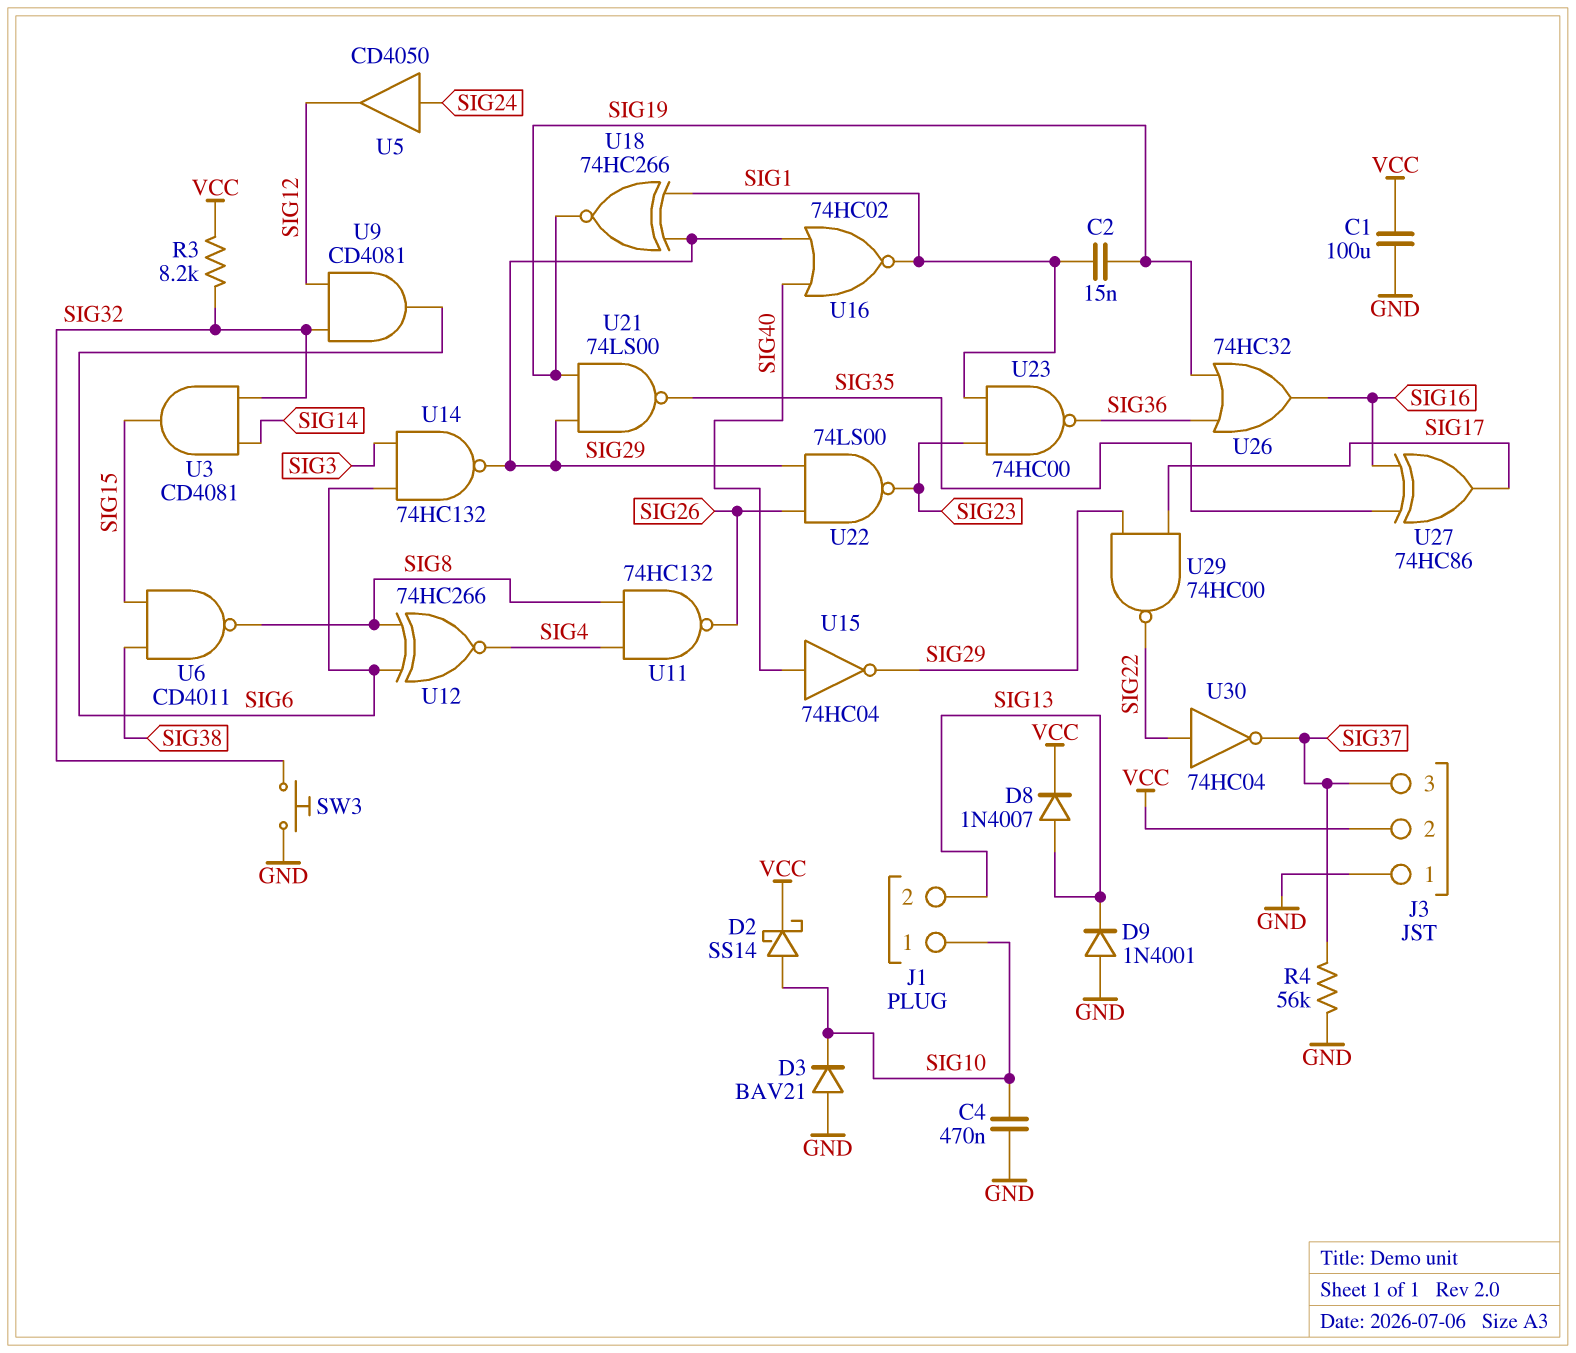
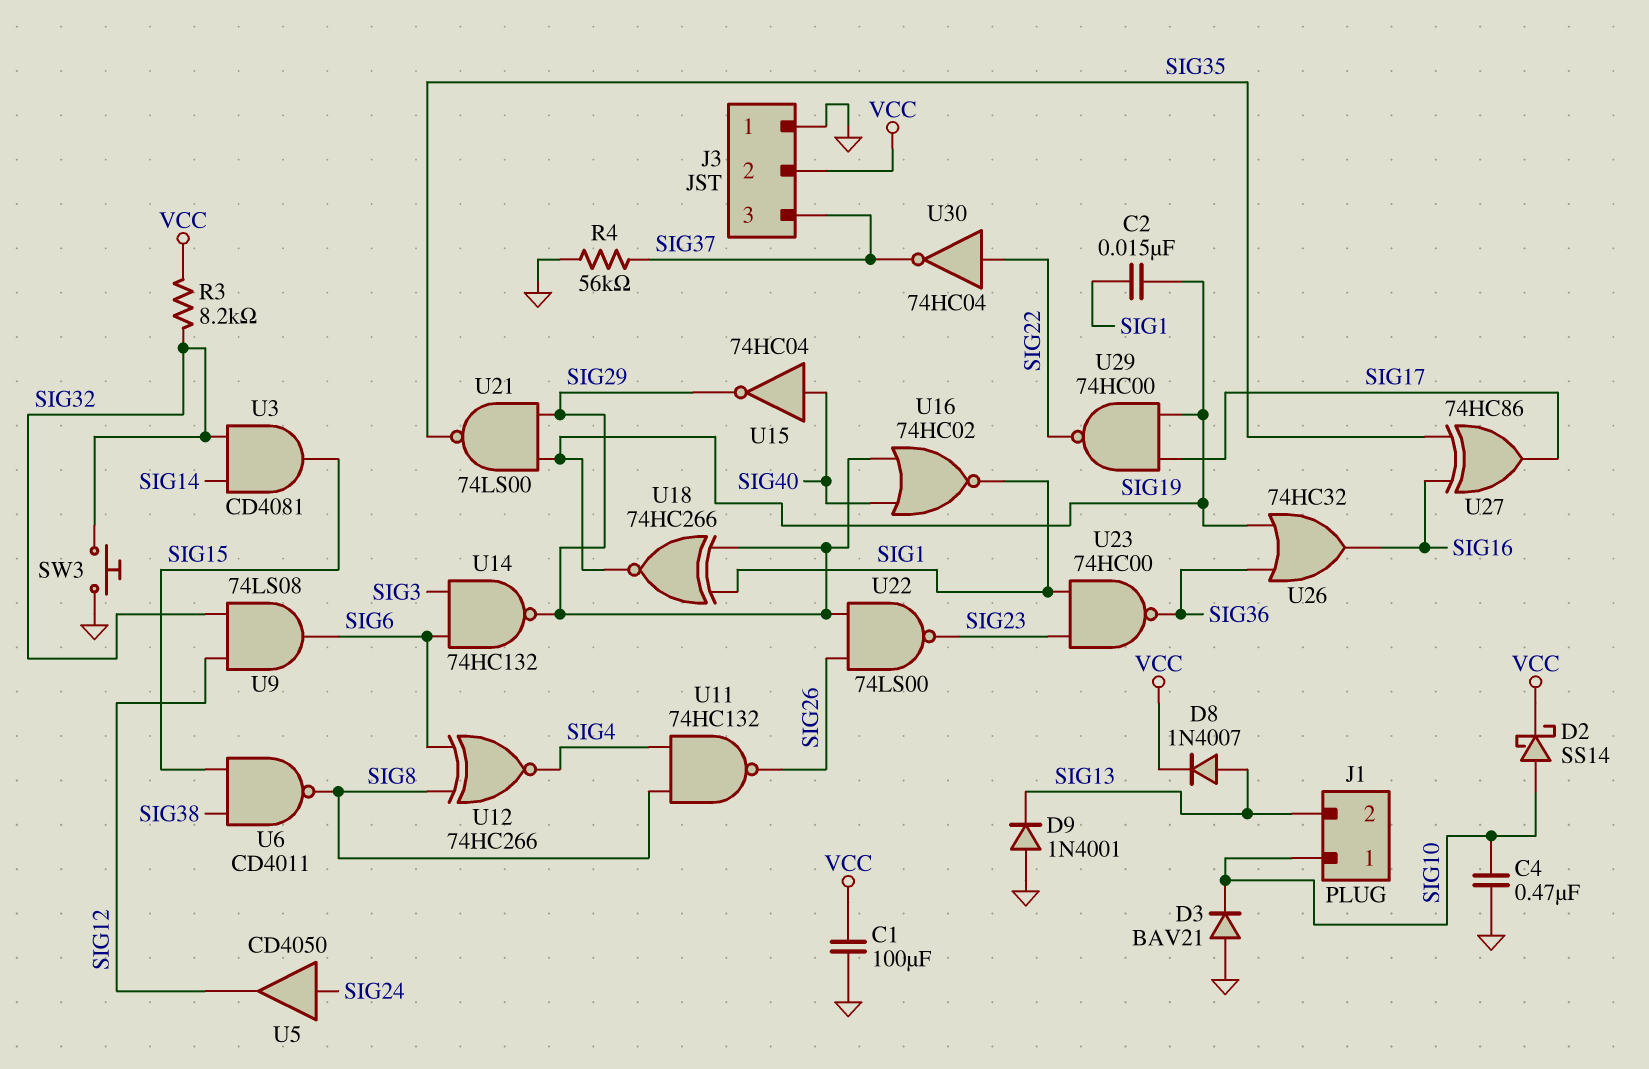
U9: AND CD4081 (in SIG12, in SIG32, out SIG6) -> AND 74LS08 (in SIG12, in SIG32, out SIG6)
U29: NAND 74HC00 (in SIG17, in SIG29, out SIG22) -> NAND 74HC00 (in SIG17, in SIG19, out SIG22)

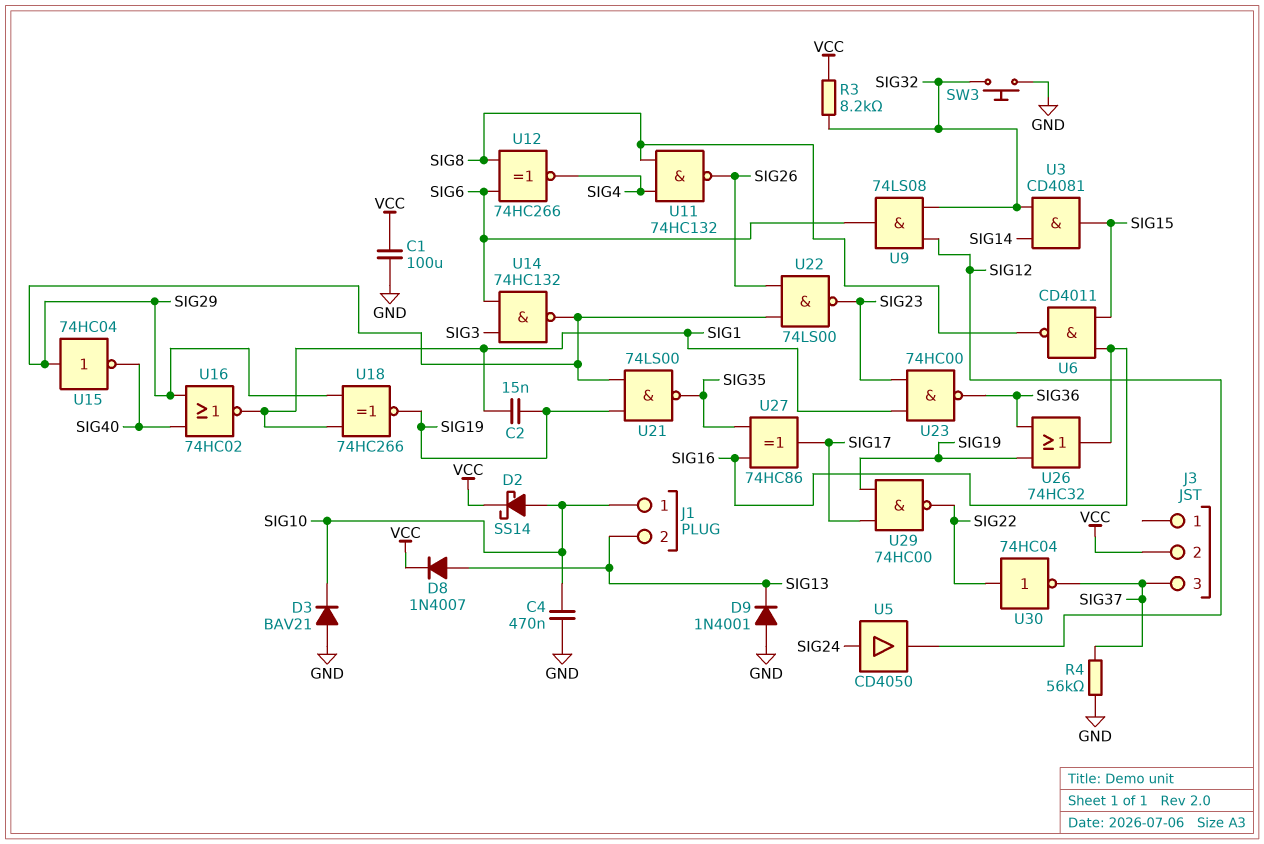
J3 pin 1: GND -> none
U6: NAND CD4011 (in SIG15, in SIG38, out SIG8) -> NAND CD4011 (in SIG15, in SIG16, out SIG8)
U15: NOT 74HC04 (in SIG40, out SIG29) -> NOT 74HC04 (in SIG29, out SIG40)

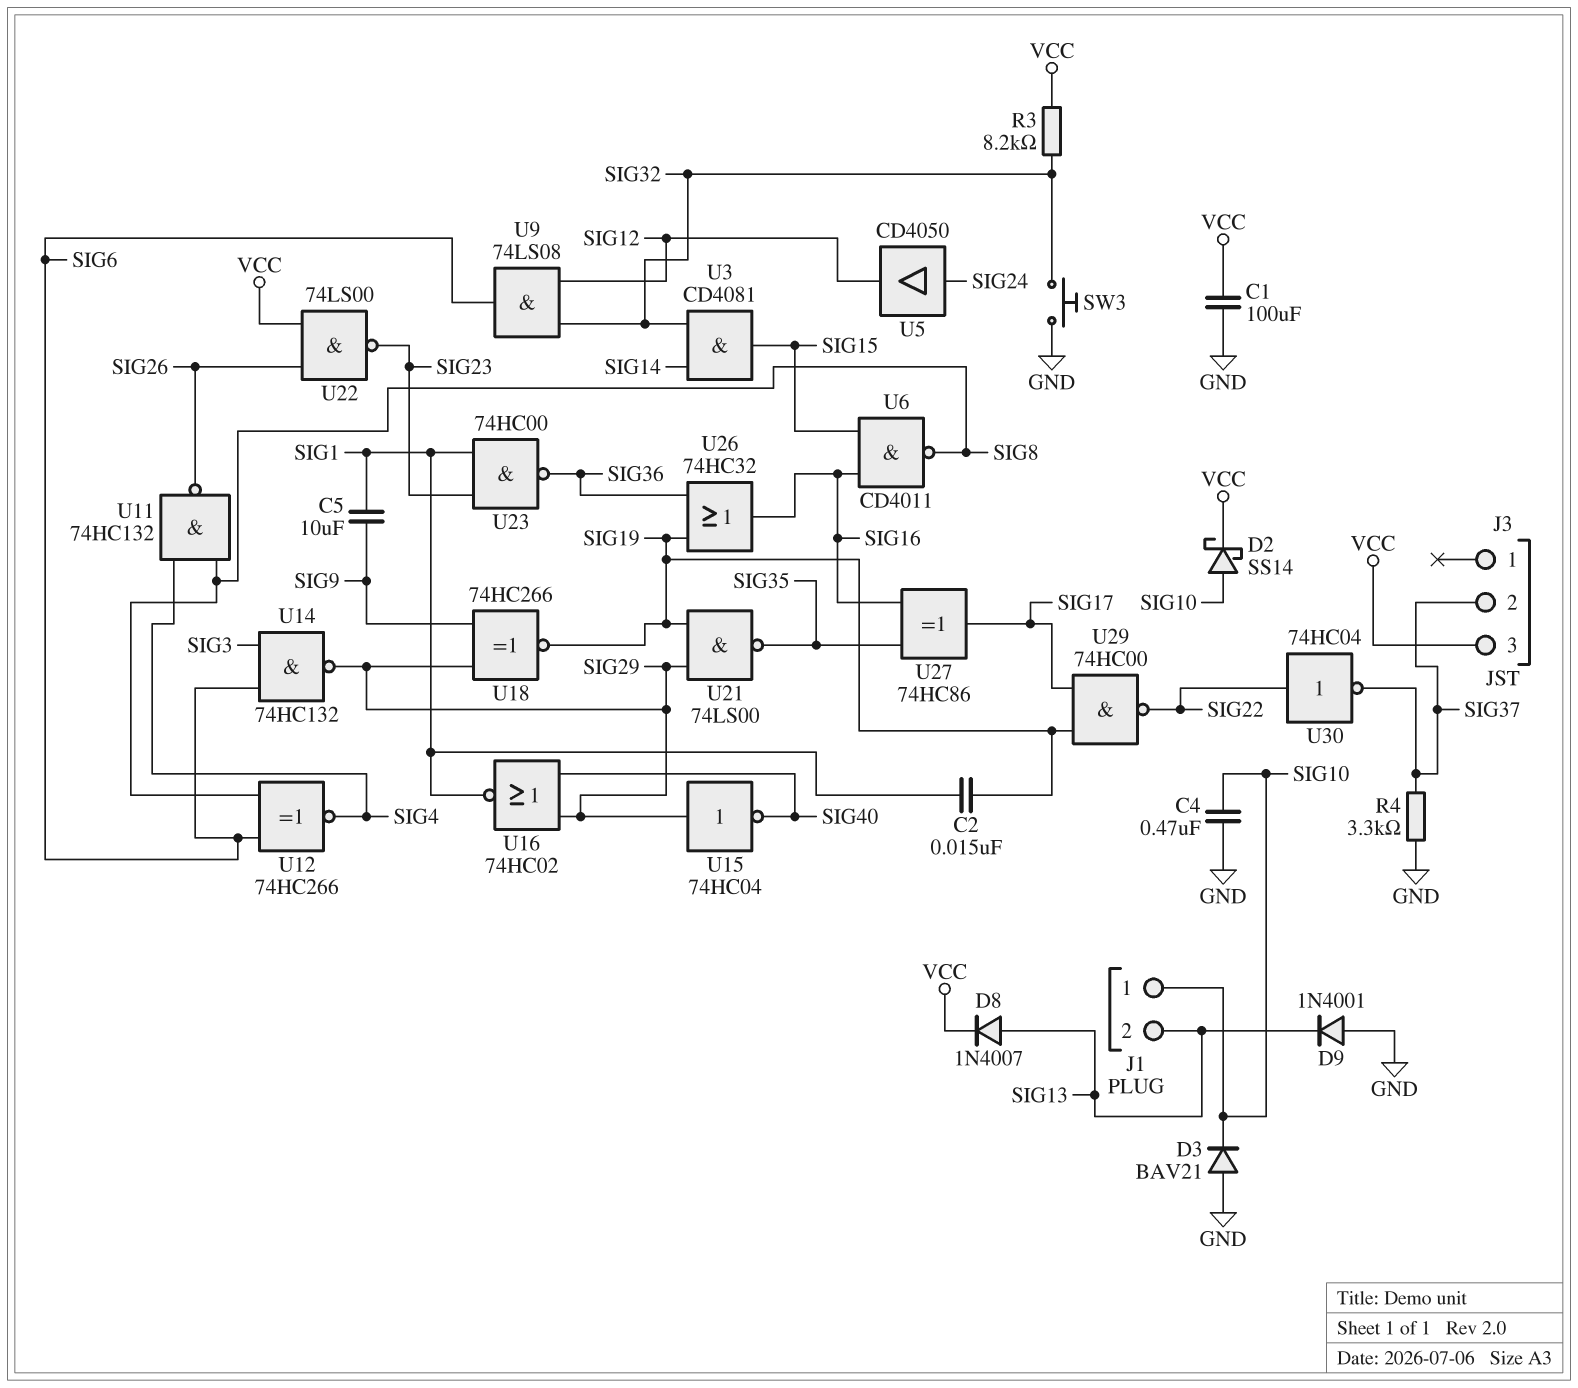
C5: none -> 10uF (SIG1, SIG9)
J3 pin 2: VCC -> SIG37
J3 pin 3: SIG37 -> VCC
R4: 56k (GND, SIG37) -> 3.3k (GND, SIG37)
U18: XNOR 74HC266 (in SIG1, in SIG29, out SIG19) -> XNOR 74HC266 (in SIG9, in SIG29, out SIG19)
U22: NAND 74LS00 (in SIG26, in SIG29, out SIG23) -> NAND 74LS00 (in SIG26, in VCC, out SIG23)

